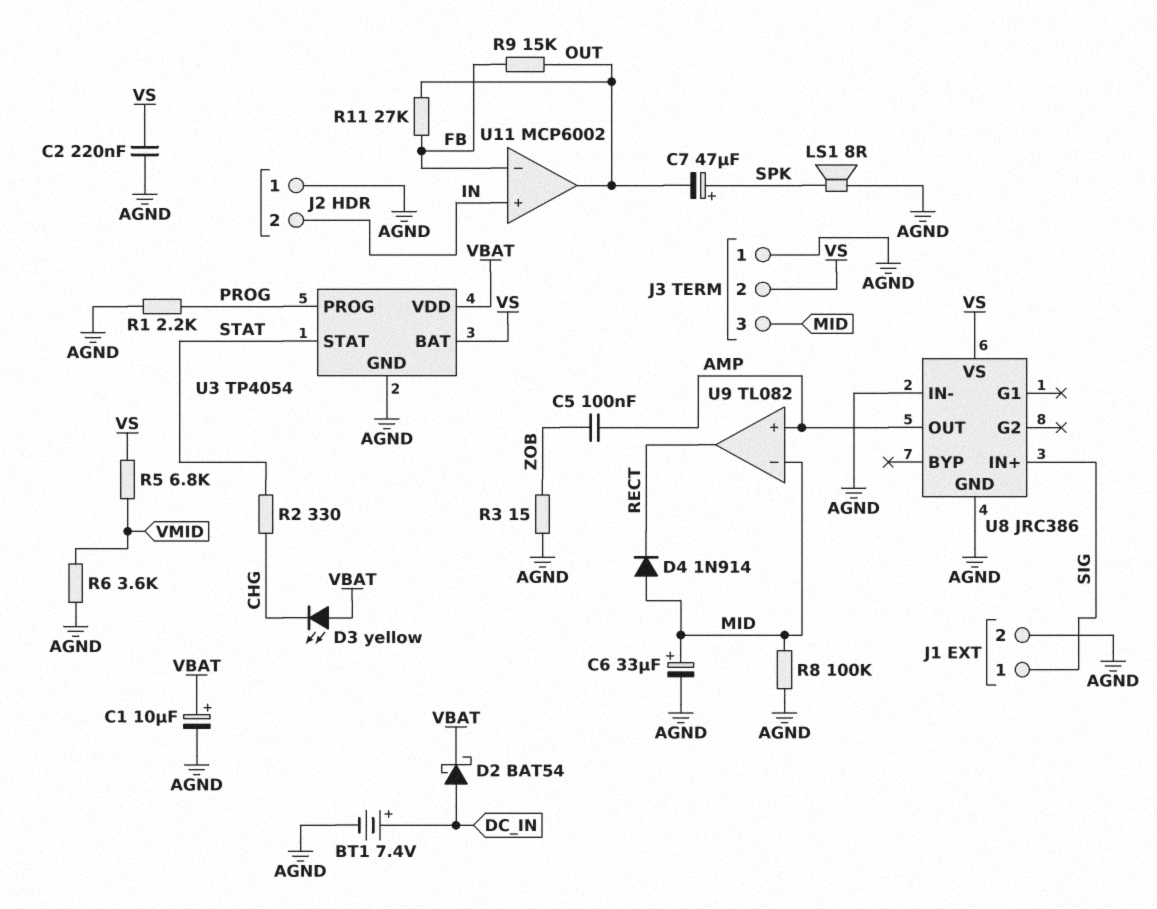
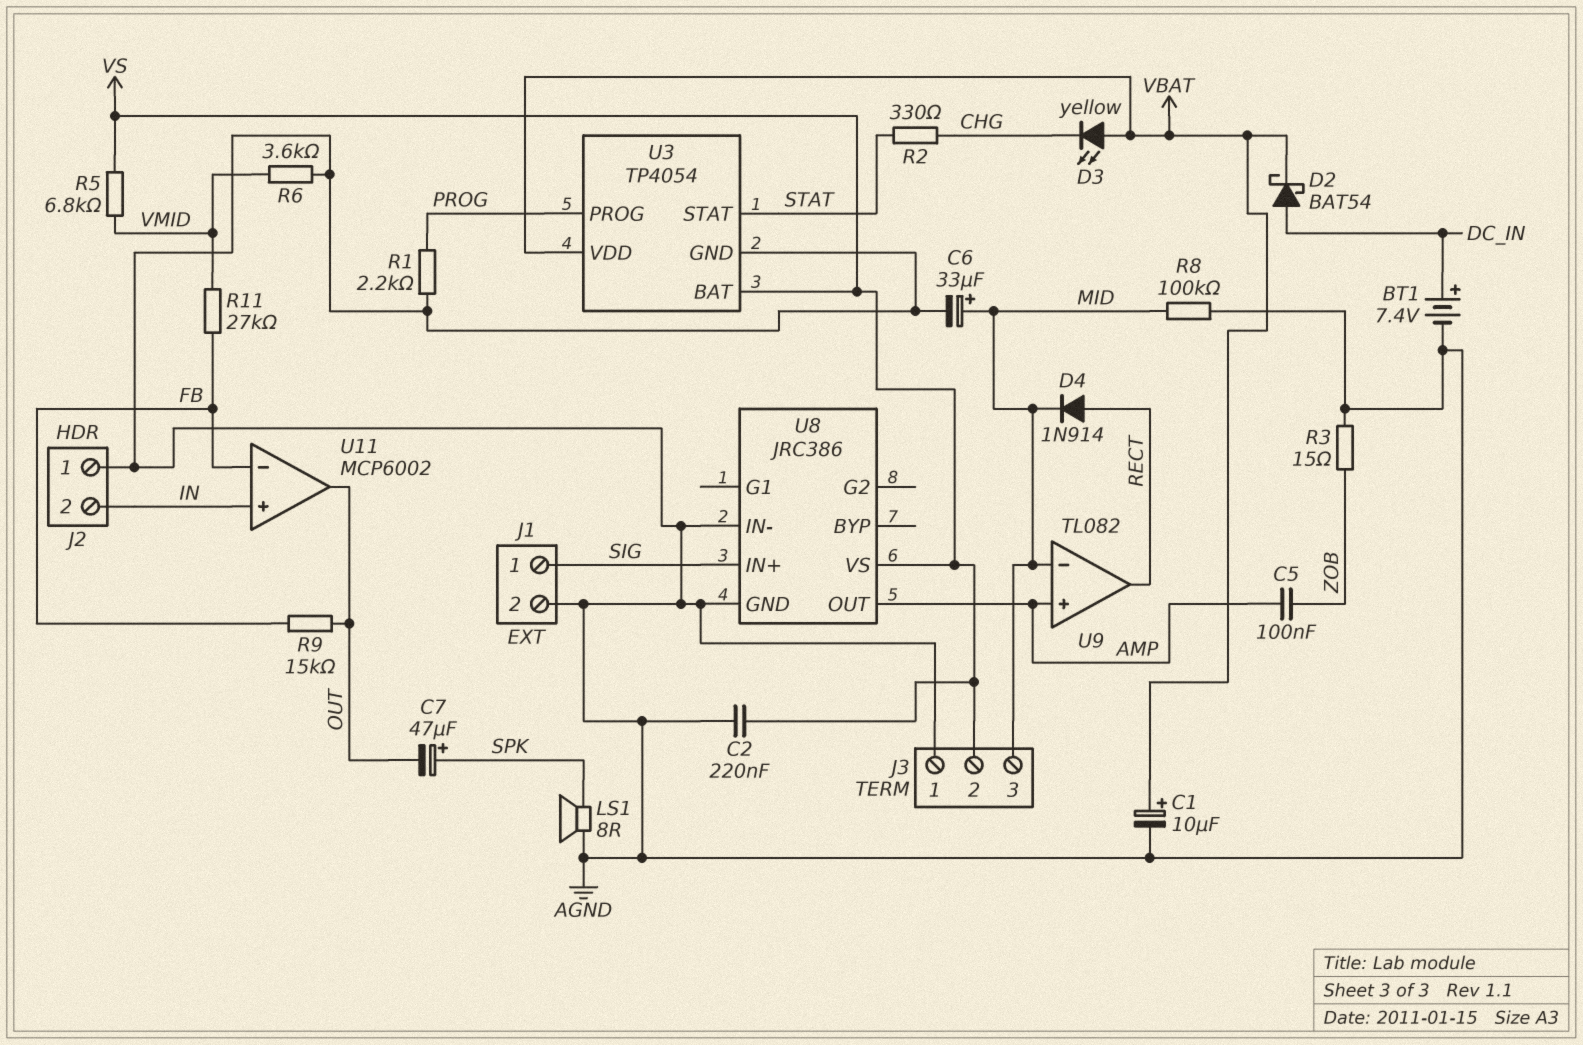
D4: diode 1N914 (A MID, K RECT) -> diode 1N914 (A RECT, K MID)
R11: 27k (FB, OUT) -> 27k (FB, VMID)

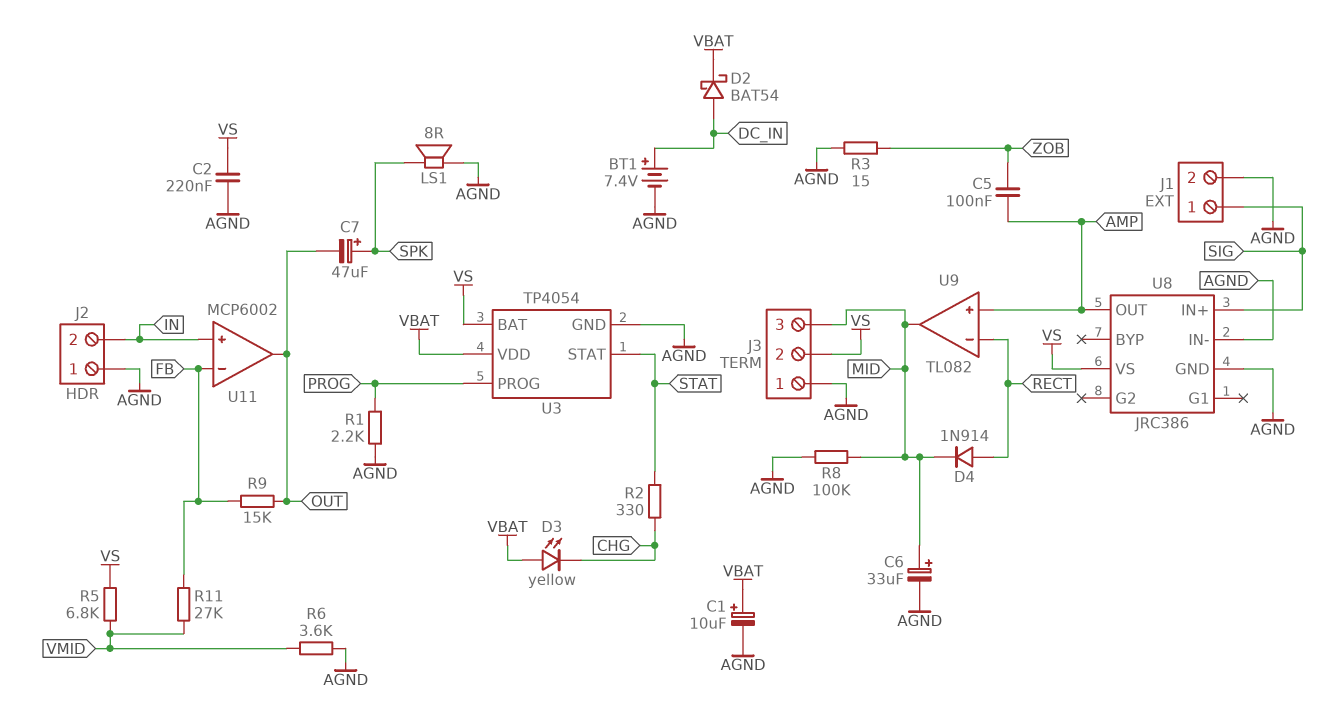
U9 pin in-: MID -> RECT
U9 pin out: RECT -> MID

